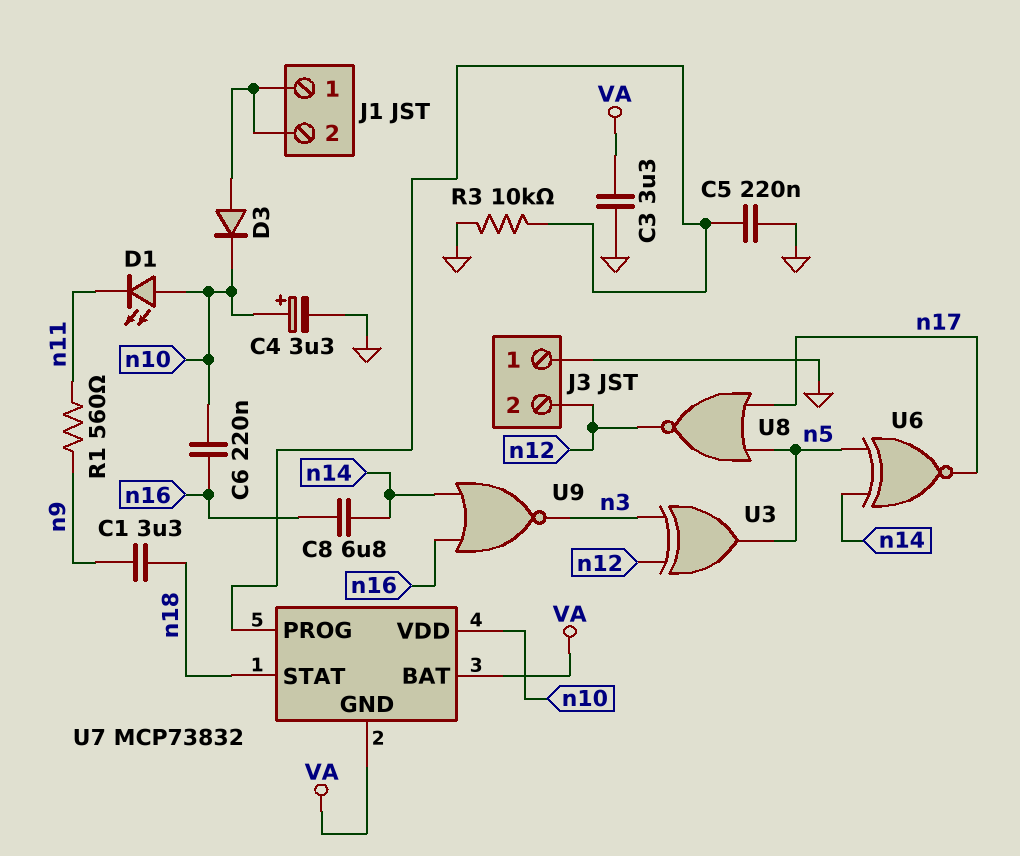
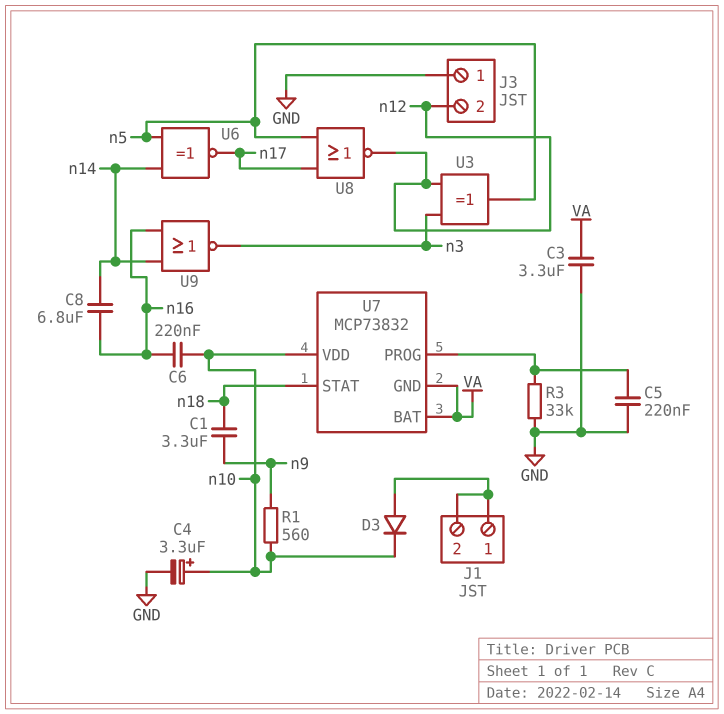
D1: LED (A n10, K n11) -> none
R1: 560 (n9, n11) -> 560 (n9, n10)
R3: 10k (GND, U7/PROG) -> 33k (GND, U7/PROG)

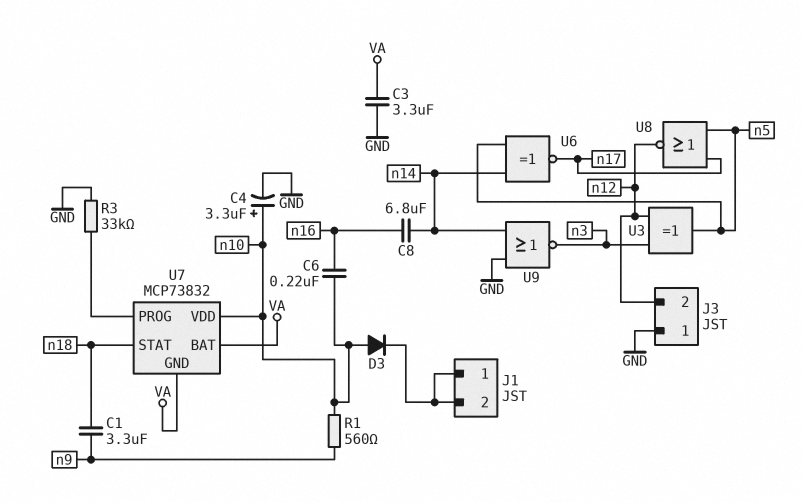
C5: 220nF (GND, U7/PROG) -> none
D3: diode (A J1/1, K n10) -> diode (A n10, K J1/1)
U9: NOR (in n14, in n16, out n3) -> NOR (in GND, in n14, out n3)

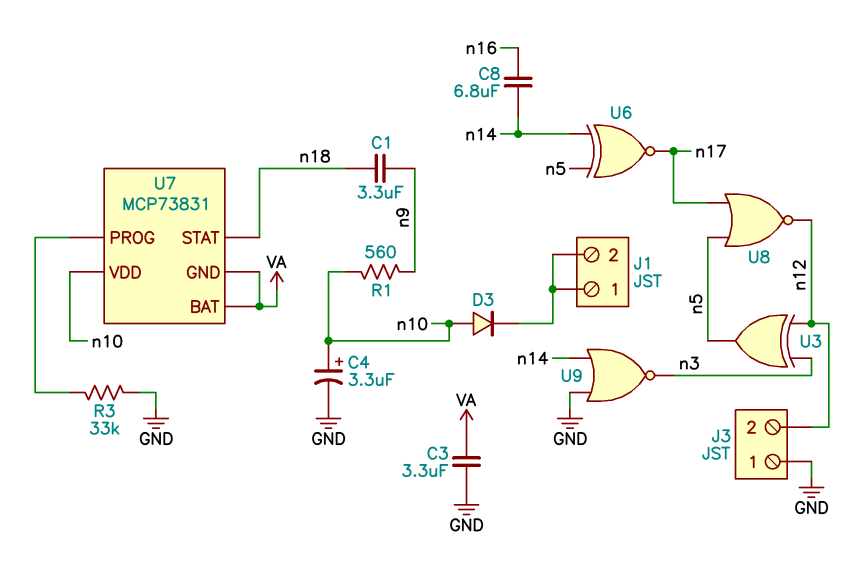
C6: 220nF (n10, n16) -> none
U7: MCP73832 -> MCP73831

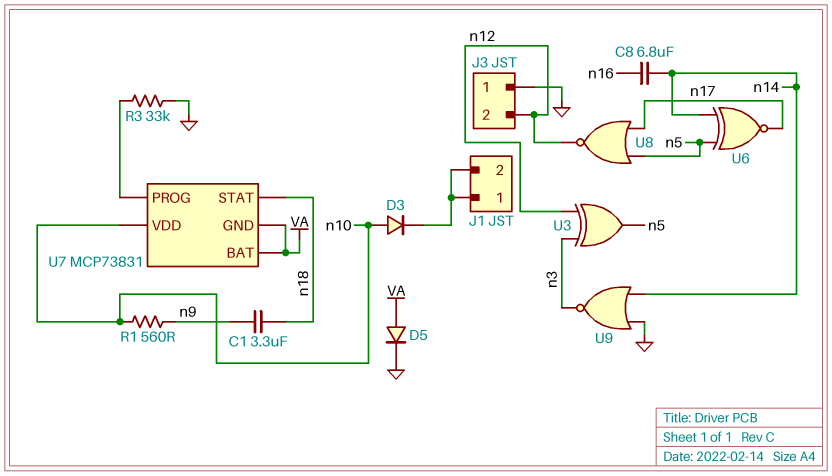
C3: 3.3uF (GND, VA) -> none
C4: 3.3uF (plus n10, minus GND) -> none
D5: none -> diode (A VA, K GND)

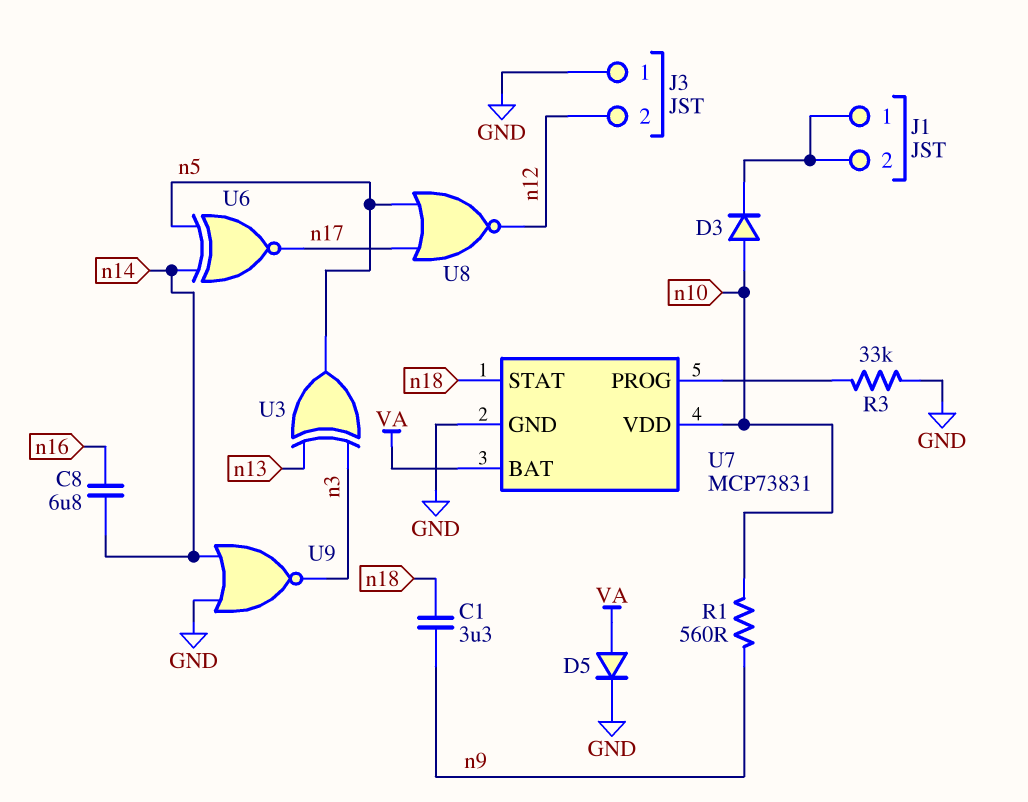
U3: XOR (in n3, in n12, out n5) -> XOR (in n3, in n13, out n5)
U7 pin GND: VA -> GND

